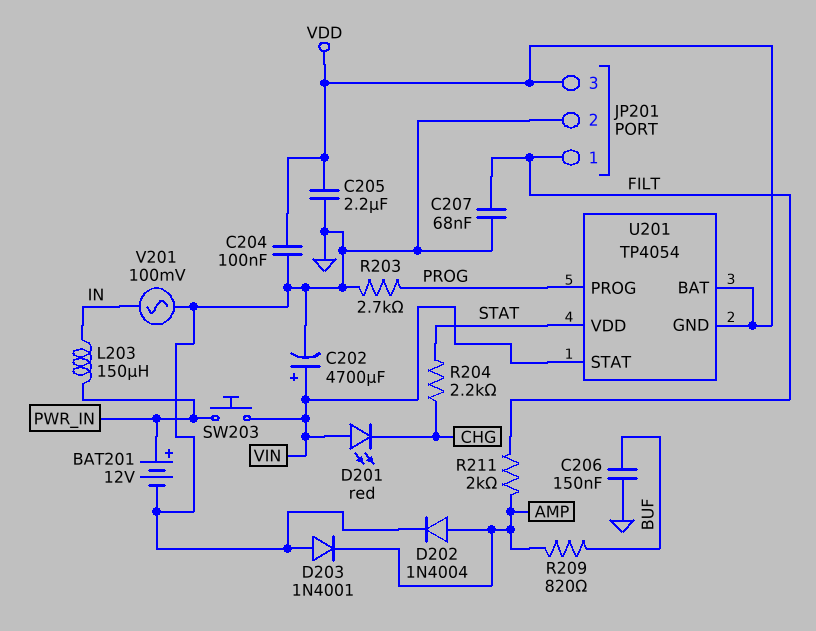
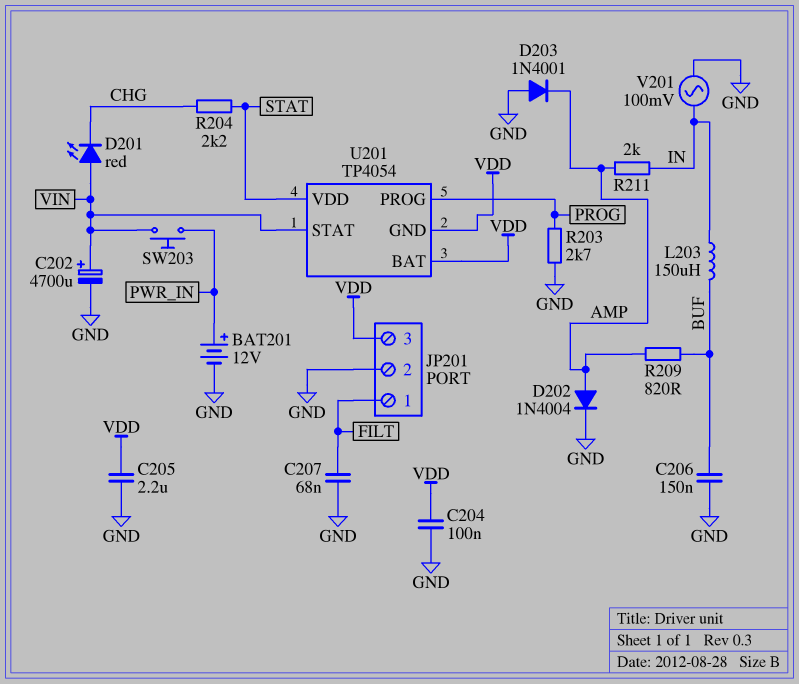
L203: 150uH (IN, PWR_IN) -> 150uH (BUF, IN)
R211: 2k (AMP, FILT) -> 2k (AMP, IN)

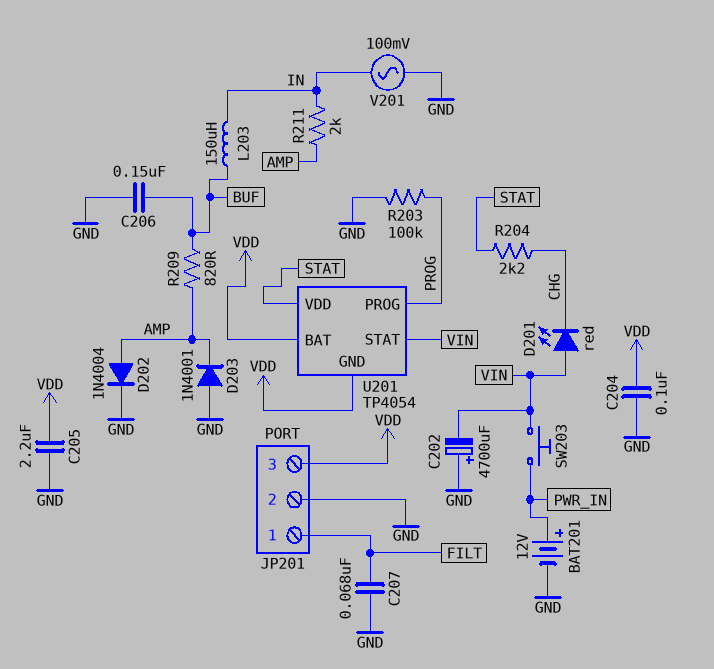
C202: 4700uF (plus VIN, minus GND) -> 4700uF (plus GND, minus VIN)
R203: 2.7k (GND, PROG) -> 100k (GND, PROG)

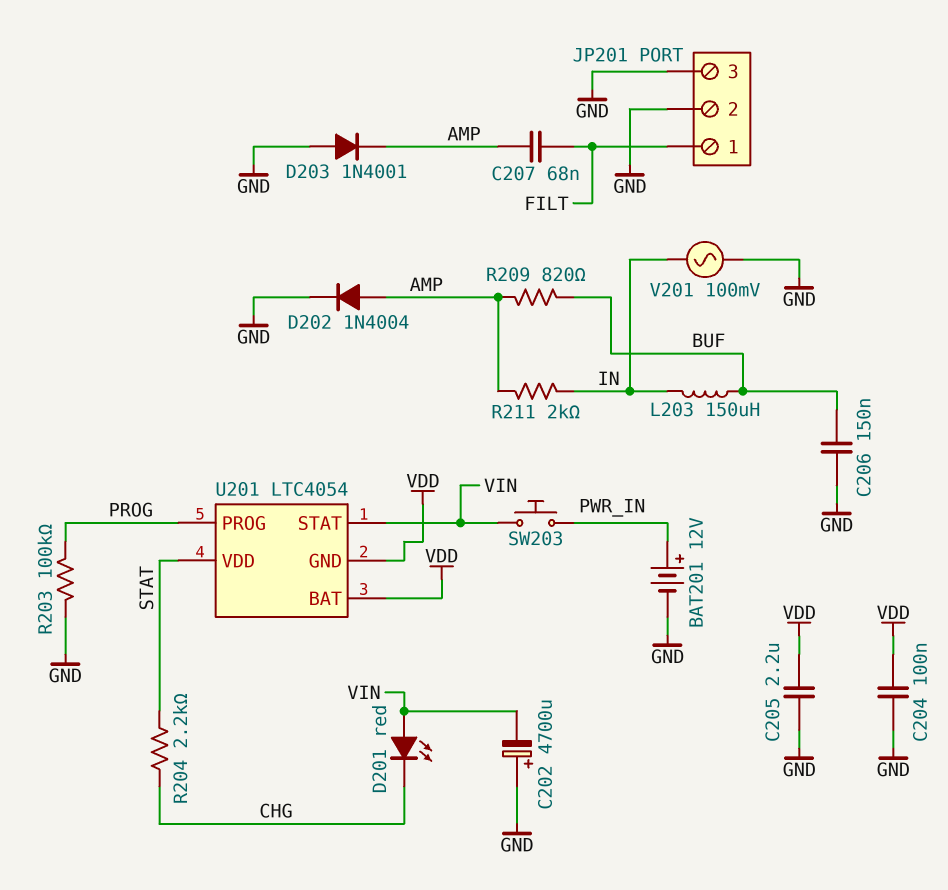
C207: 68nF (FILT, GND) -> 68nF (AMP, FILT)
JP201 pin 3: VDD -> GND
U201: TP4054 -> LTC4054

